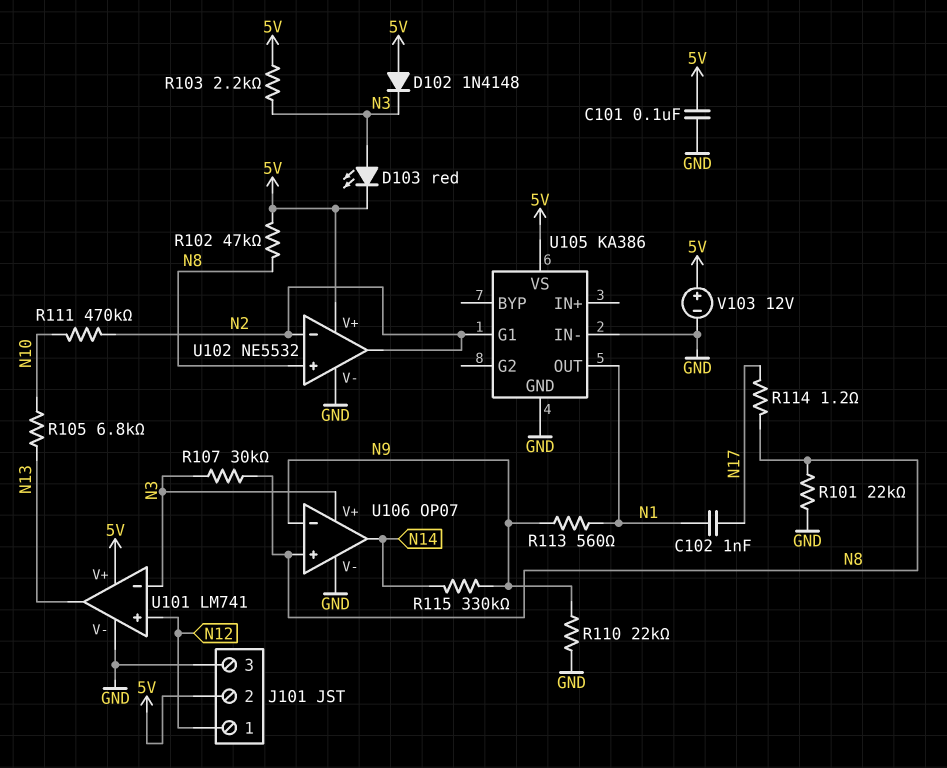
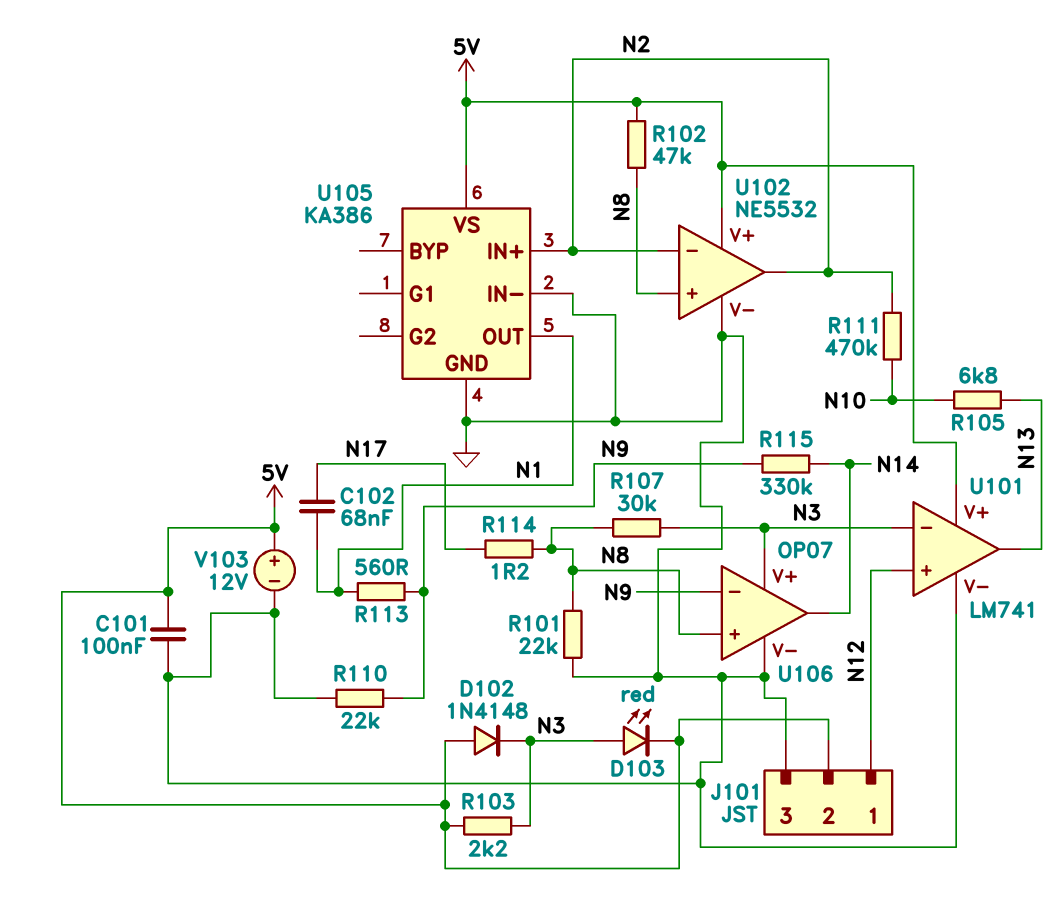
C102: 1nF (N1, N17) -> 68nF (N1, N17)
U105 pin G1: N2 -> none
U105 pin IN+: none -> N2

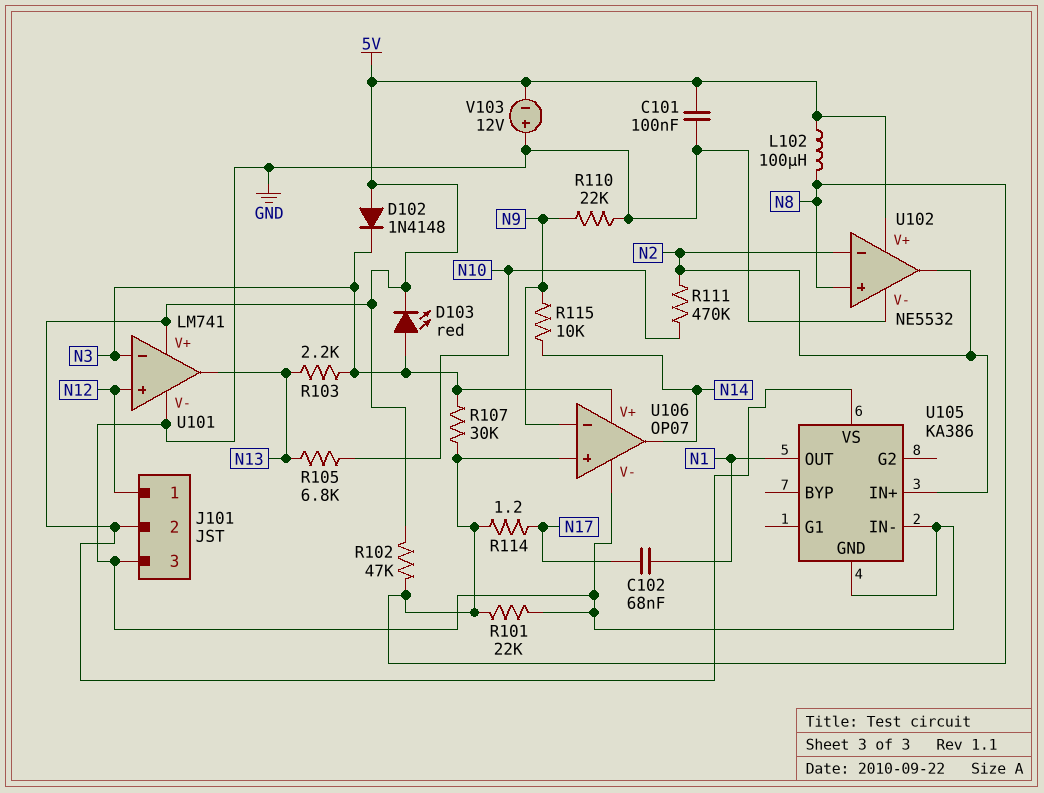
L102: none -> 100uH (5V, N8)
R103: 2.2k (5V, N3) -> 2.2k (N3, N13)
R113: 560 (N1, N9) -> none
R115: 330k (N9, N14) -> 10k (N9, N14)
V103: 12V (plus 5V, minus GND) -> 12V (plus GND, minus 5V)

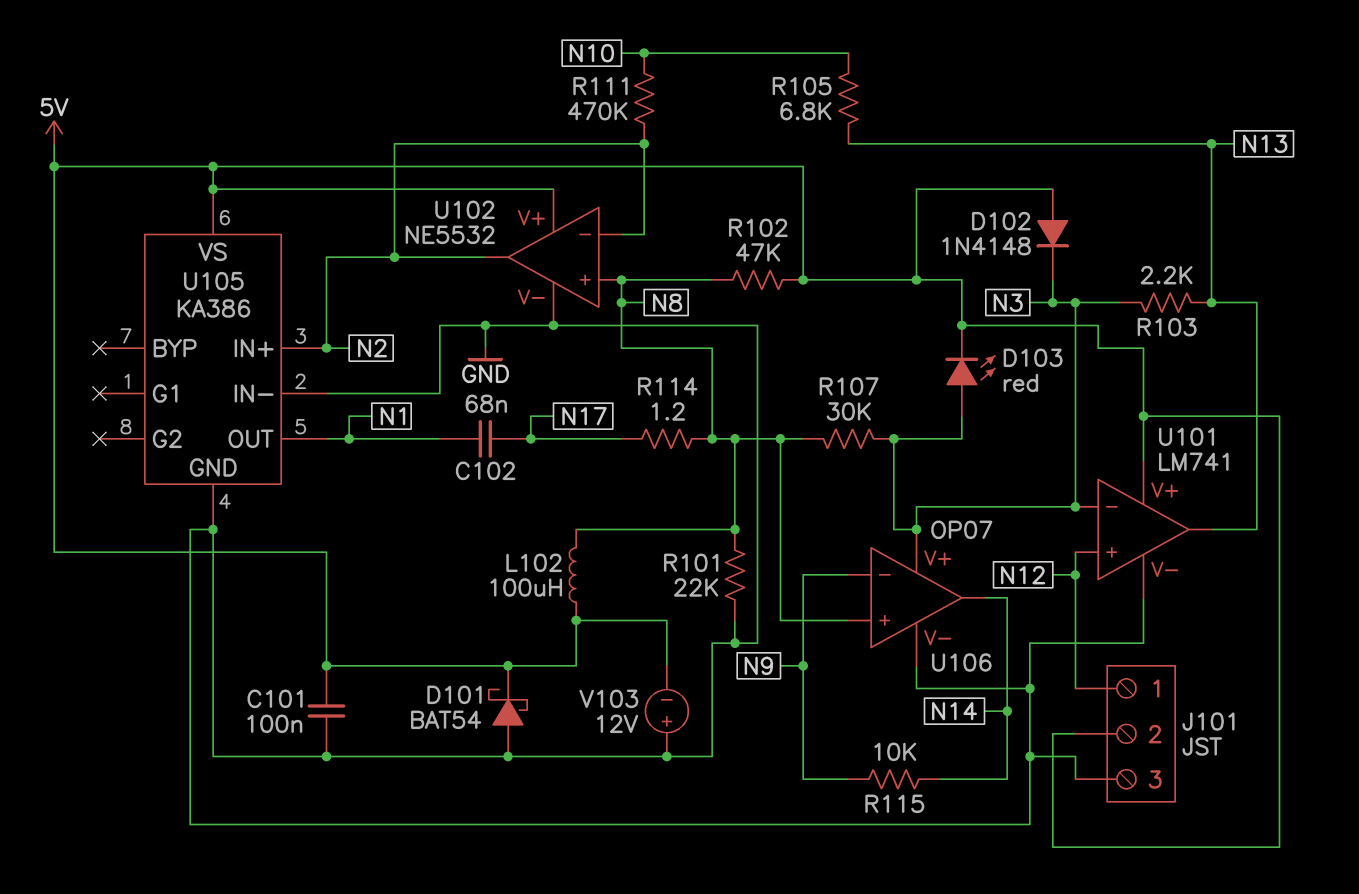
D101: none -> schottky BAT54 (A GND, K 5V)
R110: 22k (GND, N9) -> none

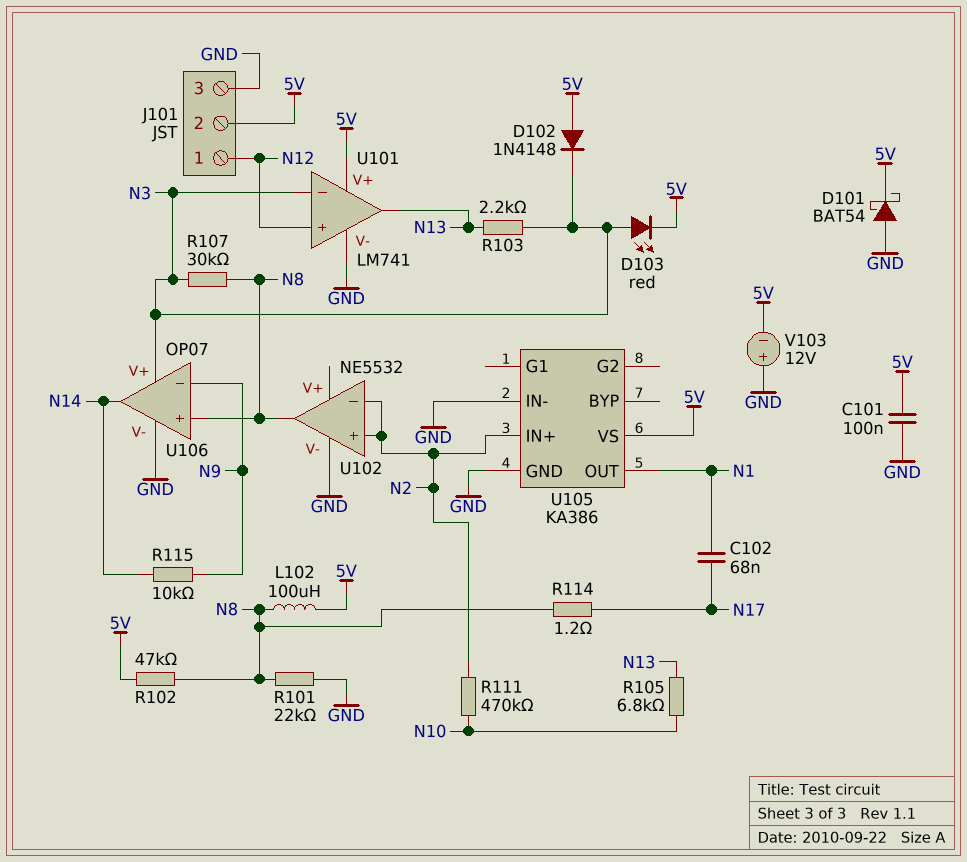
U102 pin V+: 5V -> none
U102 pin in+: N8 -> N2
U102 pin out: N2 -> N8

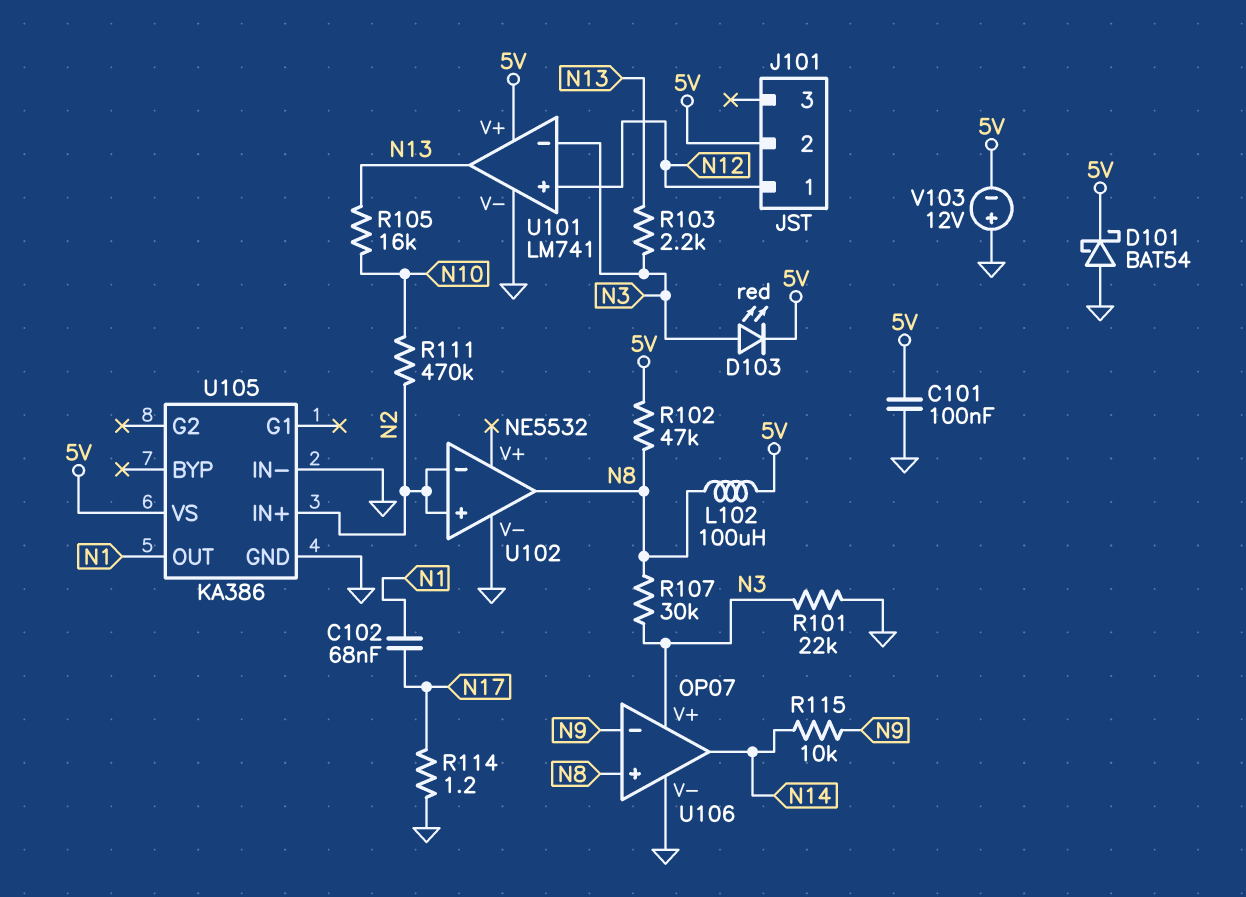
D102: diode 1N4148 (A 5V, K N3) -> none
J101 pin 3: GND -> none
R101: 22k (GND, N8) -> 22k (GND, N3)
R105: 6.8k (N10, N13) -> 16k (N10, N13)
R114: 1.2 (N8, N17) -> 1.2 (GND, N17)

